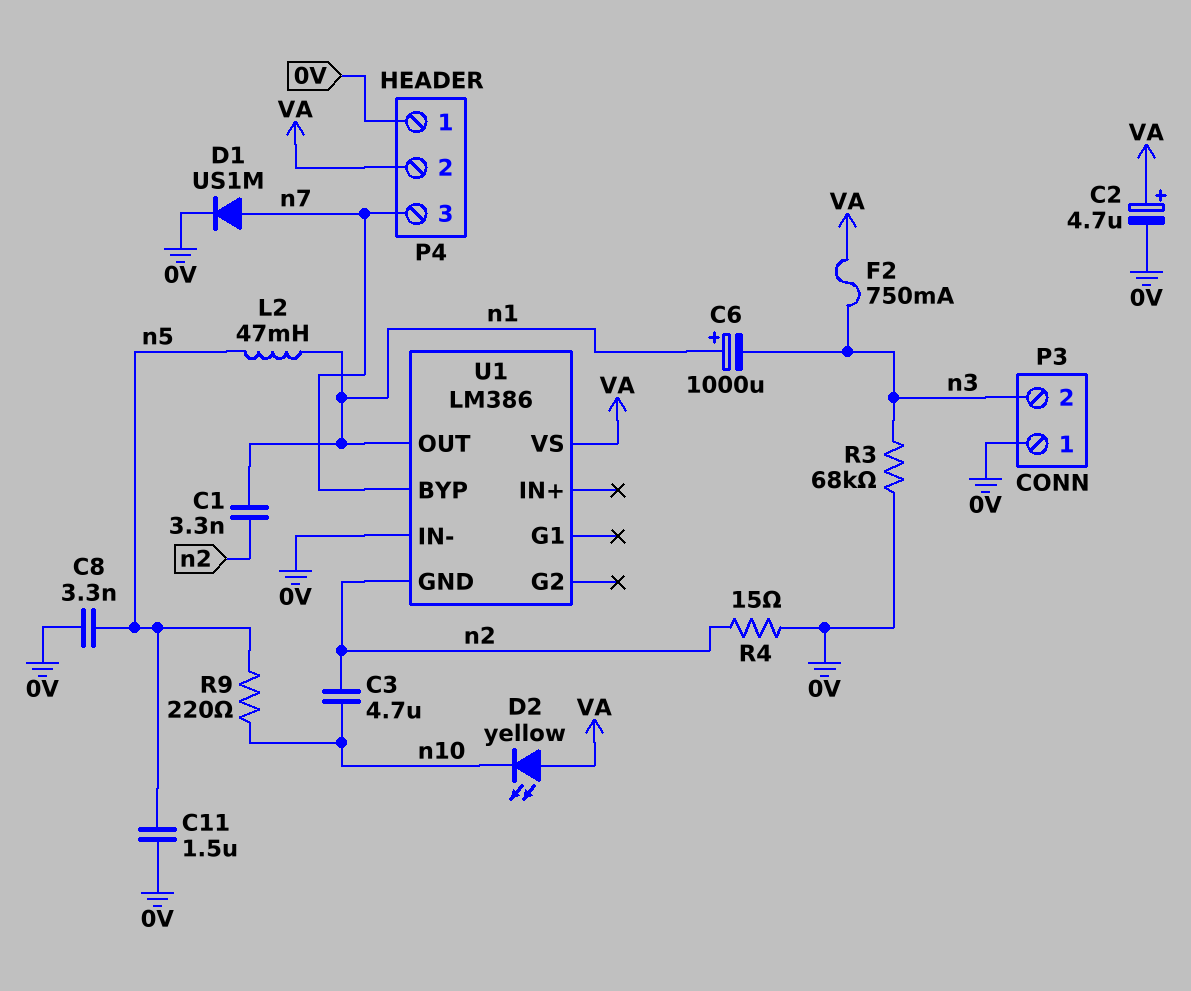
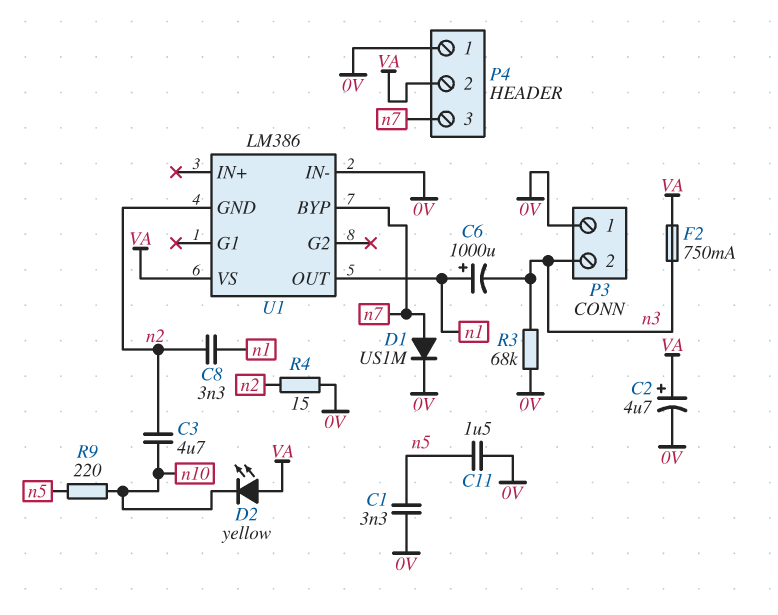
C1: 3.3nF (n1, n2) -> 3.3nF (0V, n5)
C8: 3.3nF (0V, n5) -> 3.3nF (n1, n2)
L2: 47mH (n1, n5) -> none

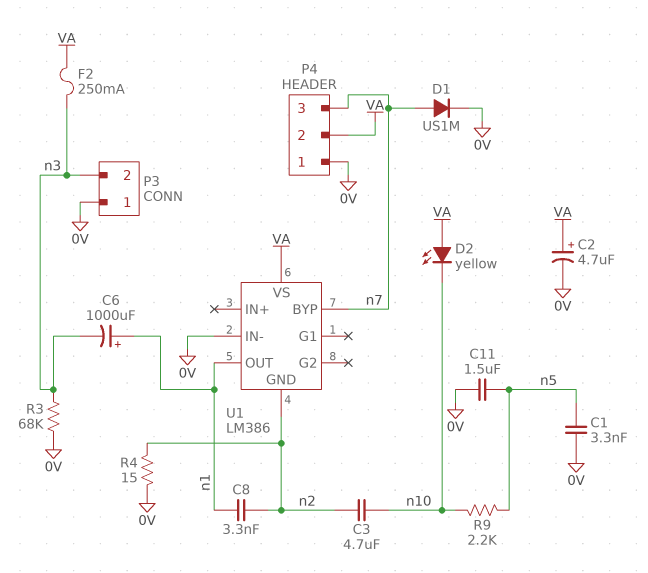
F2: 750mA (VA, n3) -> 250mA (VA, n3)
R9: 220 (n5, n10) -> 2.2k (n5, n10)

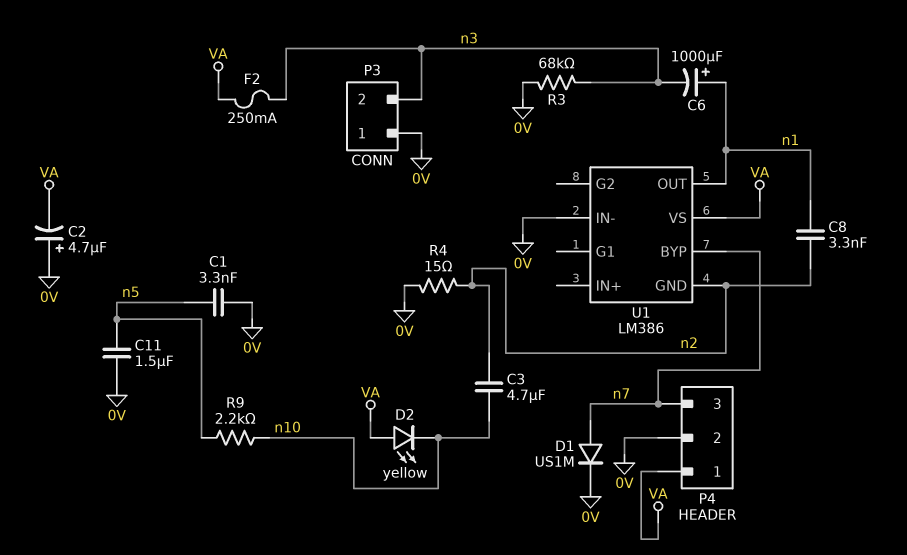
C2: 4.7uF (plus VA, minus 0V) -> 4.7uF (plus 0V, minus VA)
P4 pin 1: 0V -> VA
P4 pin 2: VA -> 0V

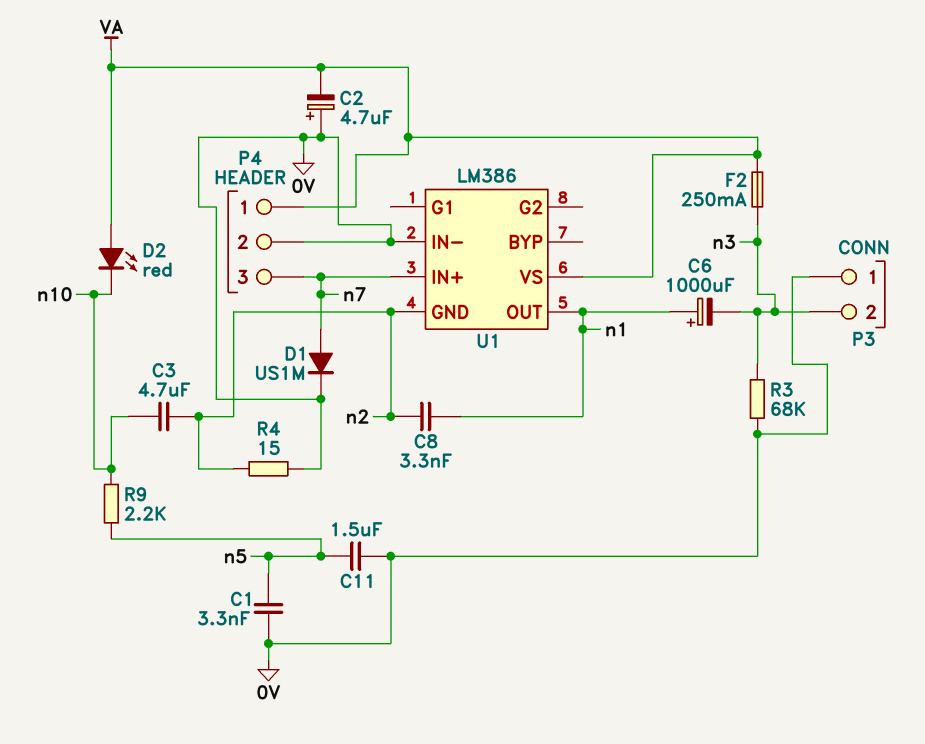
D2: LED yellow (A VA, K n10) -> LED red (A VA, K n10)
U1 pin BYP: n7 -> none
U1 pin IN+: none -> n7

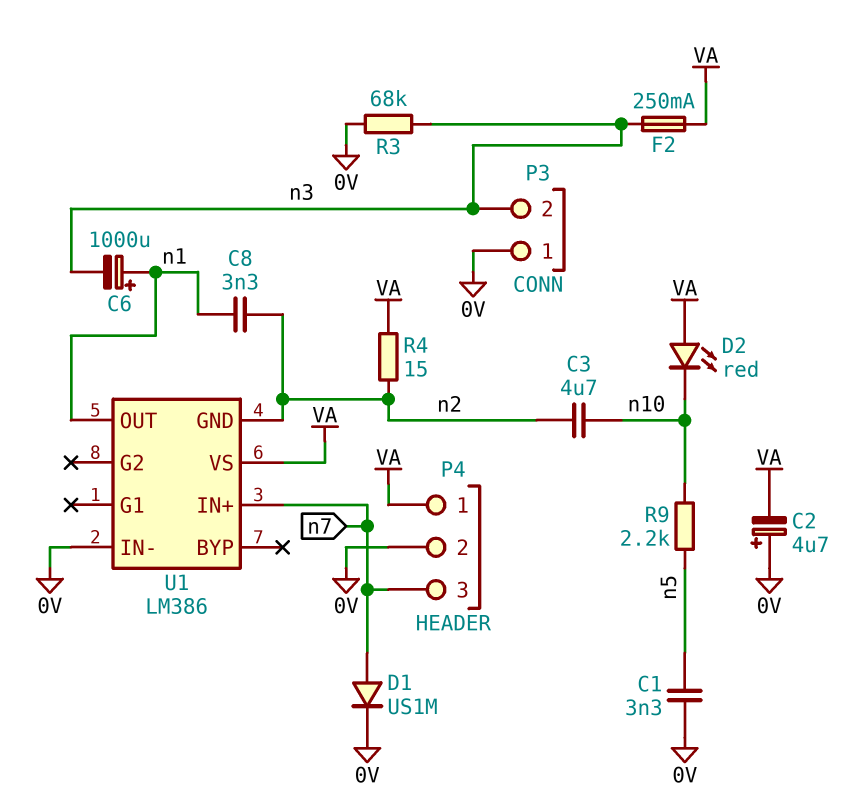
C11: 1.5uF (0V, n5) -> none
R4: 15 (0V, n2) -> 15 (VA, n2)

